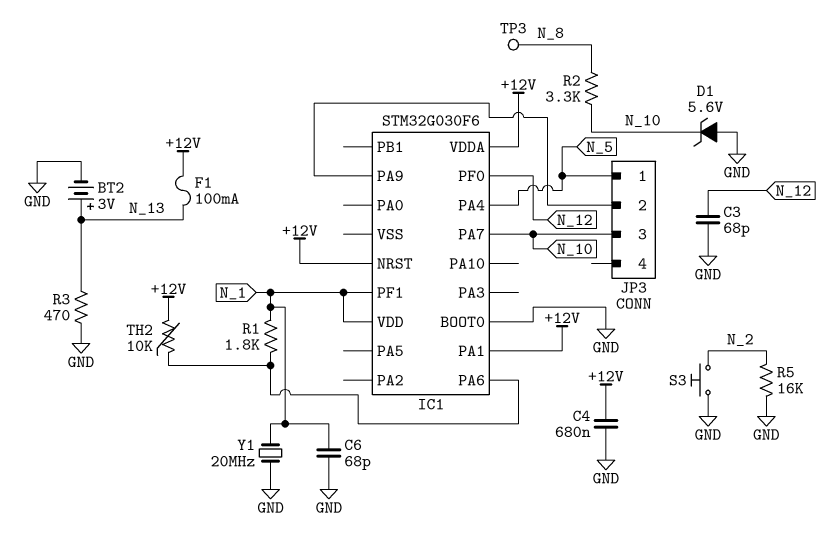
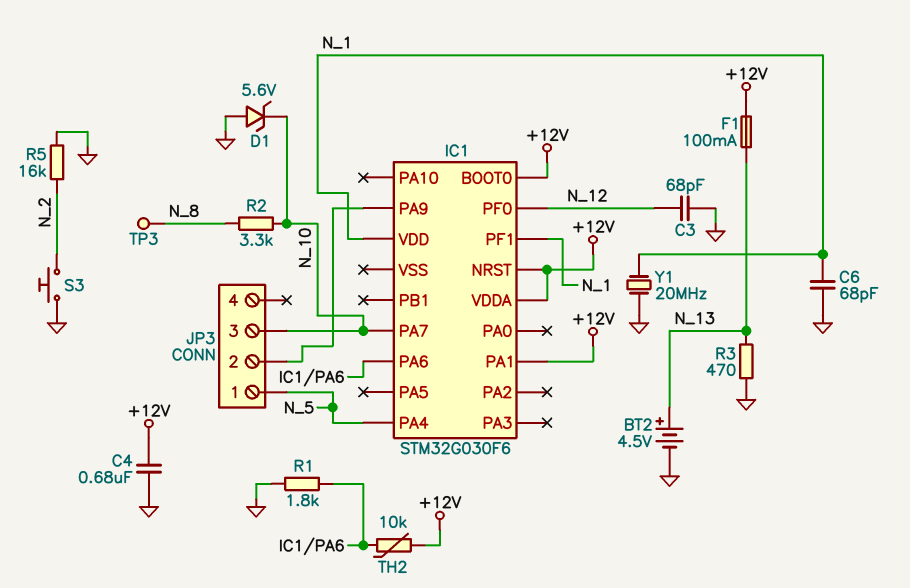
BT2: 3V (plus N_13, minus GND) -> 4.5V (plus N_13, minus GND)
IC1 pin BOOT0: GND -> +12V
R1: 1.8k (IC1/PA6, N_1) -> 1.8k (GND, IC1/PA6)

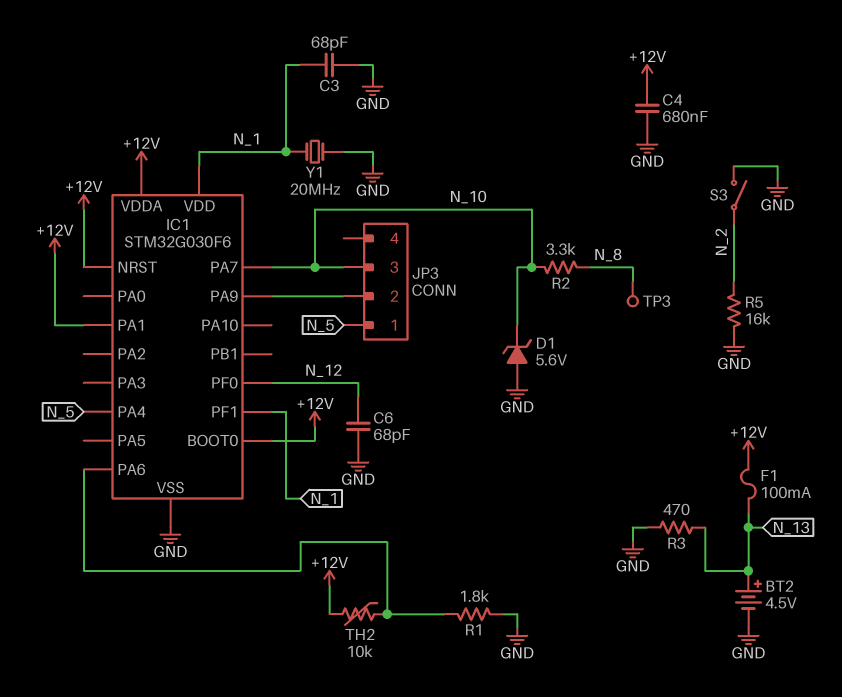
C3: 68pF (GND, N_12) -> 68pF (GND, N_1)
C6: 68pF (GND, N_1) -> 68pF (GND, N_12)
IC1 pin VSS: none -> GND
S3: button (GND, N_2) -> switch (GND, N_2)

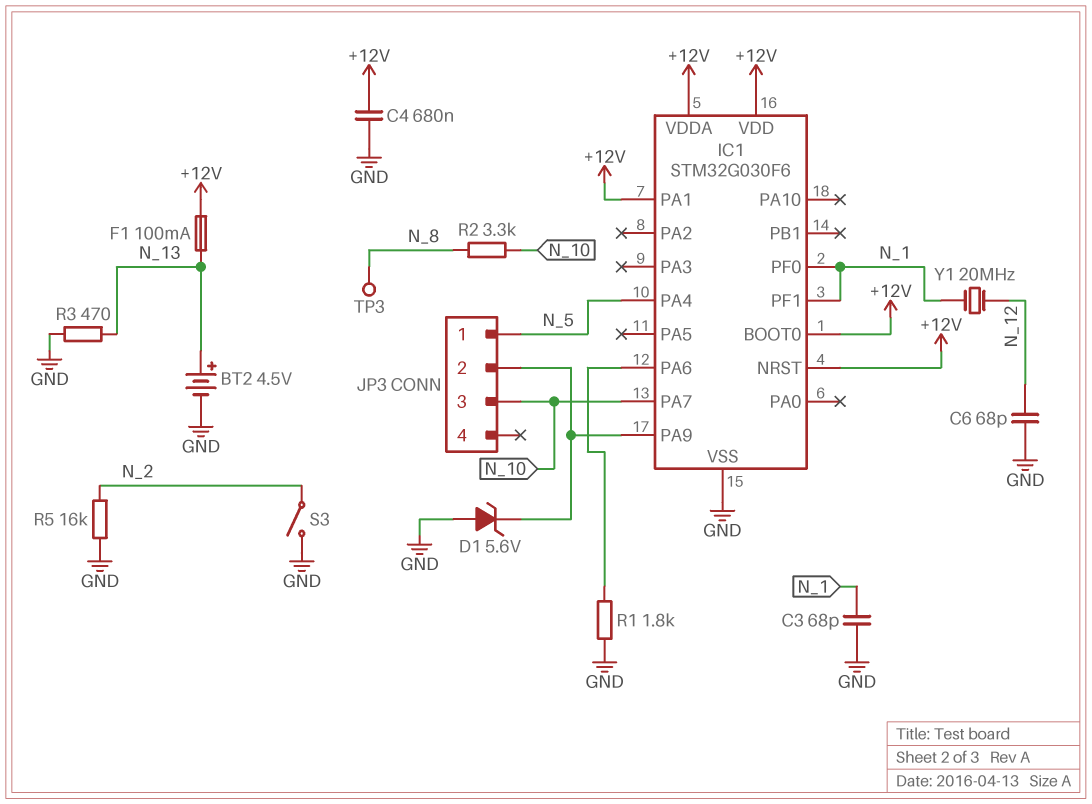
D1: zener 5.6V (A GND, K N_10) -> zener 5.6V (A GND, K IC1/PA9)
IC1 pin PF0: N_12 -> N_1
IC1 pin VDD: N_1 -> +12V
TH2: 10k (+12V, IC1/PA6) -> none
Y1: 20MHz (GND, N_1) -> 20MHz (N_1, N_12)

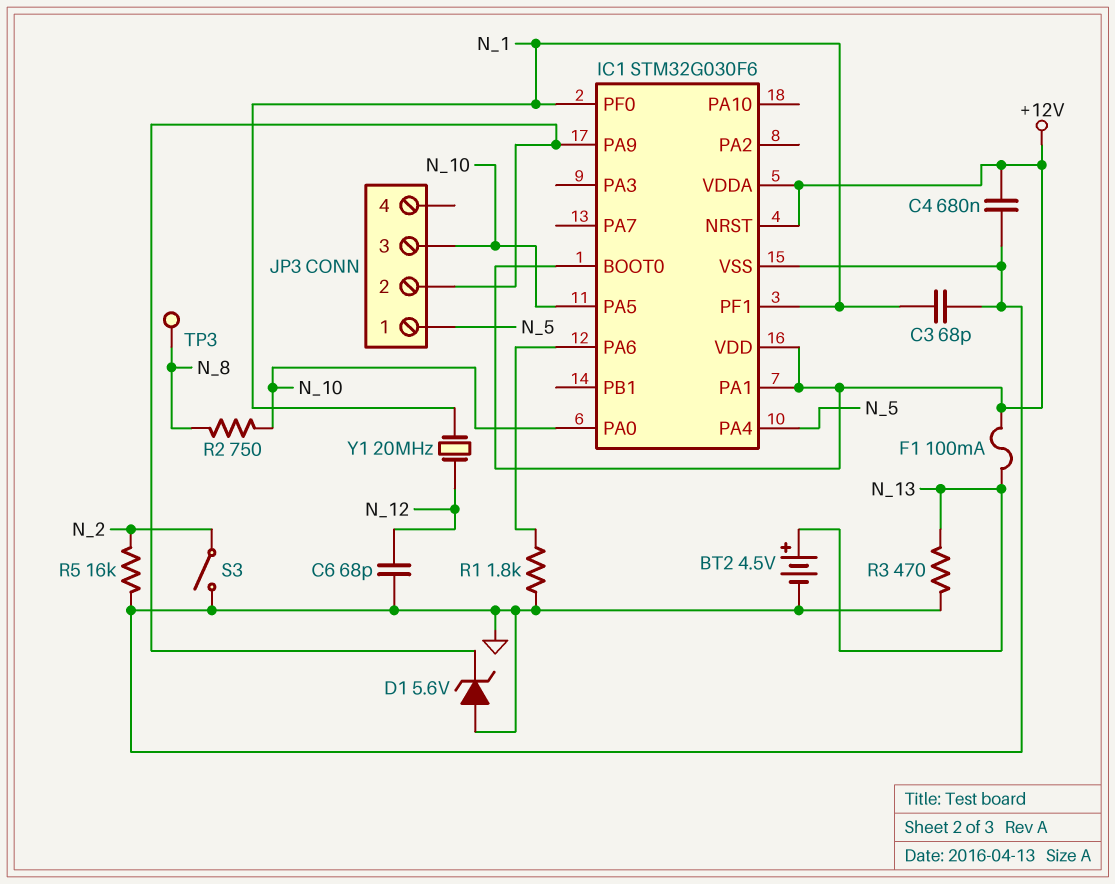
IC1 pin PA0: none -> N_10
IC1 pin PA5: none -> N_10
IC1 pin PA7: N_10 -> none
R2: 3.3k (N_8, N_10) -> 750 (N_8, N_10)

